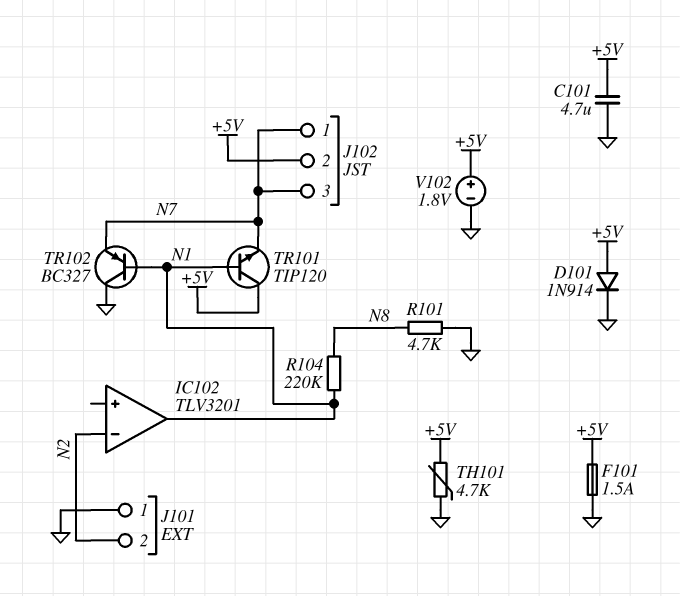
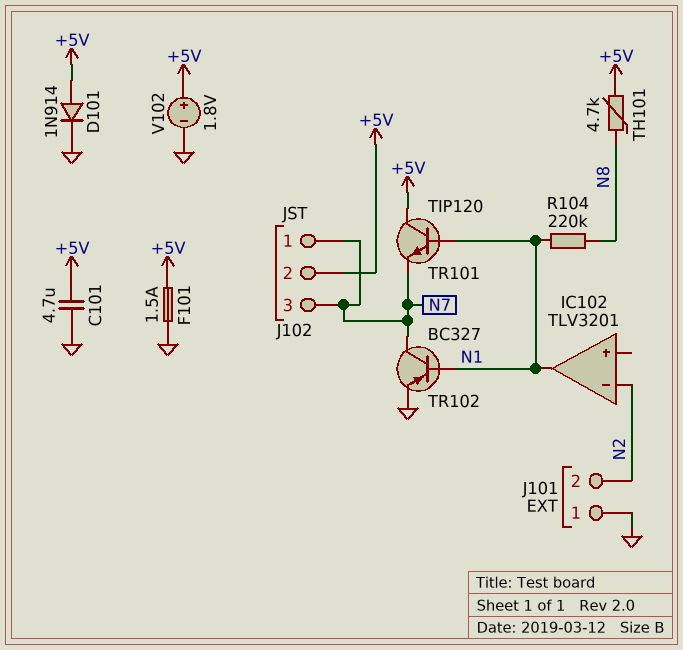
R101: 4.7k (GND, N8) -> none
TH101: 4.7k (+5V, GND) -> 4.7k (+5V, N8)
TR102: PNP BC327 (B N1, C GND, E N7) -> PNP BC327 (B N1, C N7, E GND)

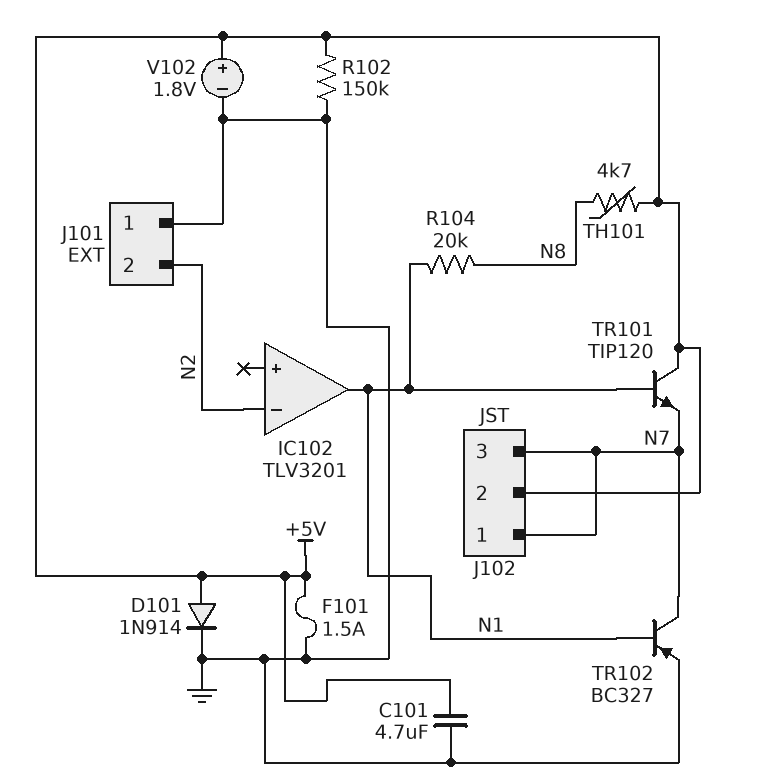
R102: none -> 150k (+5V, GND)
R104: 220k (N1, N8) -> 20k (N1, N8)

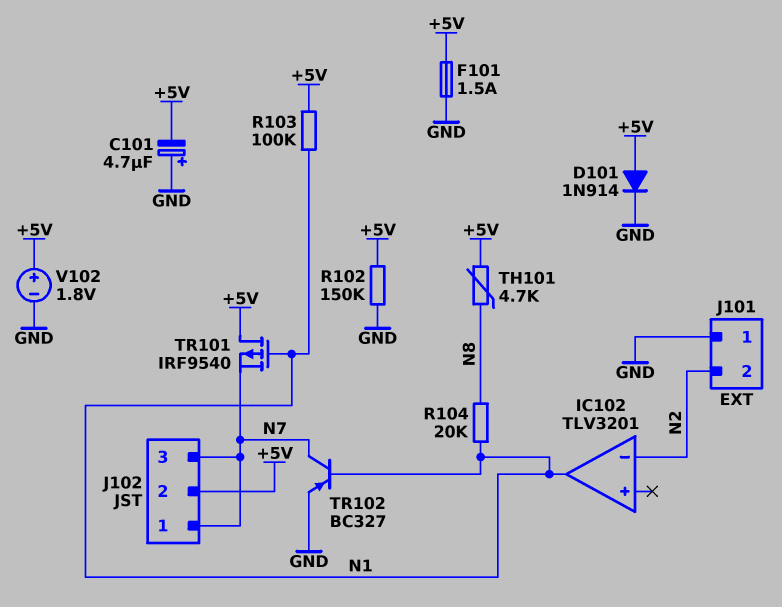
C101: 4.7uF (+5V, GND) -> 4.7uF (plus GND, minus +5V)
R103: none -> 100k (+5V, N1)
TR101: NPN TIP120 (B N1, C +5V, E N7) -> PMOS IRF9540 (G N1, D +5V, S N7)

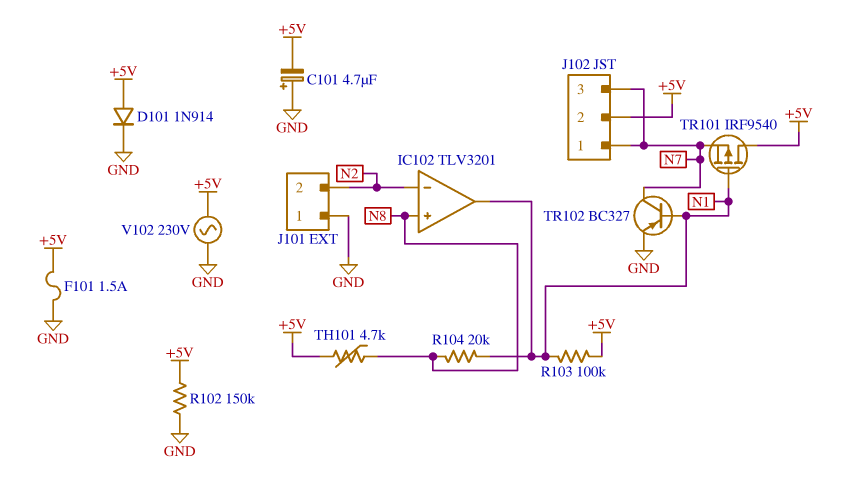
IC102 pin in+: none -> N8
V102: 1.8V (plus +5V, minus GND) -> AC 230V (+5V, GND)

